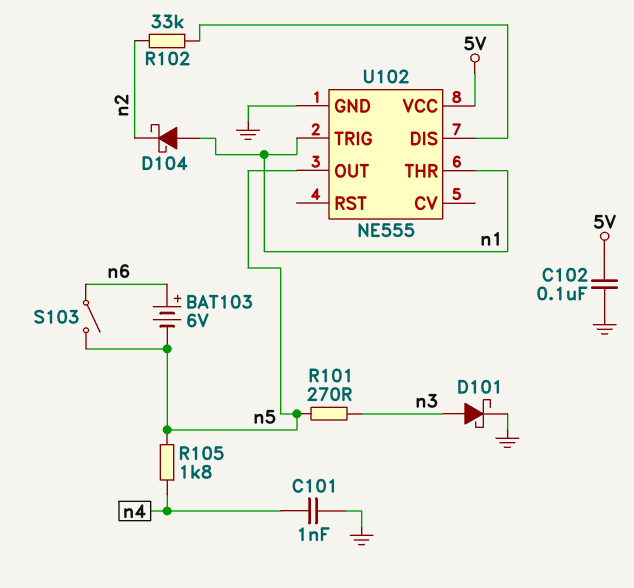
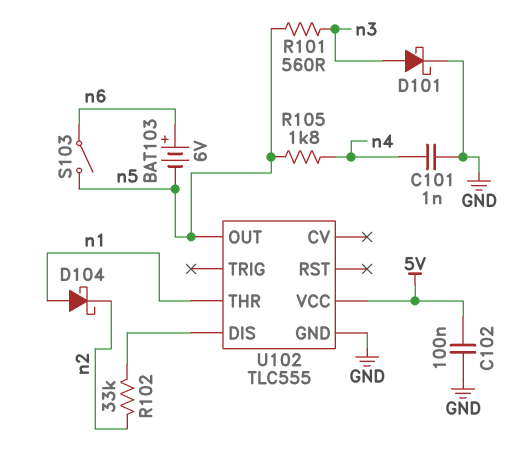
R101: 270 (n3, n5) -> 560 (n3, n5)
U102: NE555 -> TLC555
U102 pin TRIG: n1 -> none

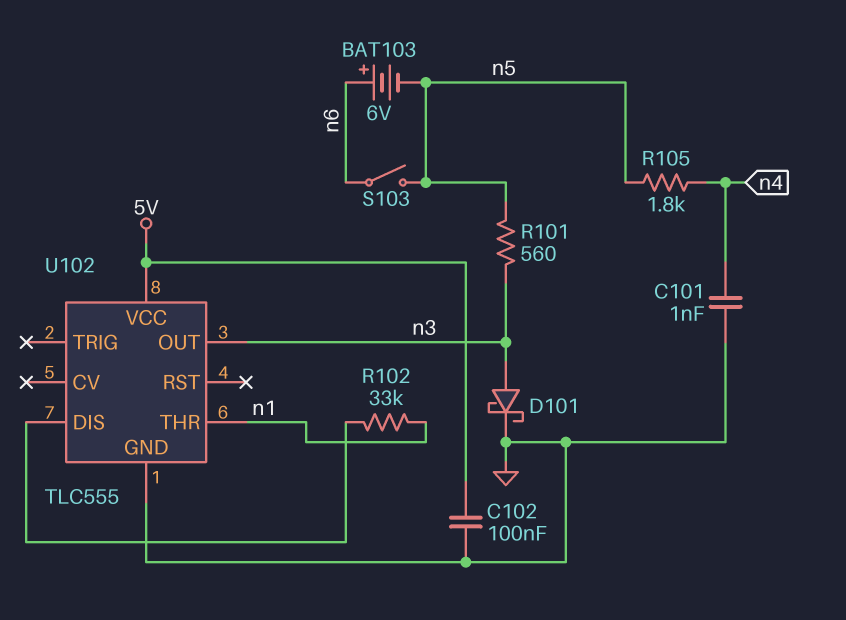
D104: schottky (A n1, K n2) -> none
R102: 33k (U102/DIS, n2) -> 33k (U102/DIS, n1)
U102 pin OUT: n5 -> n3

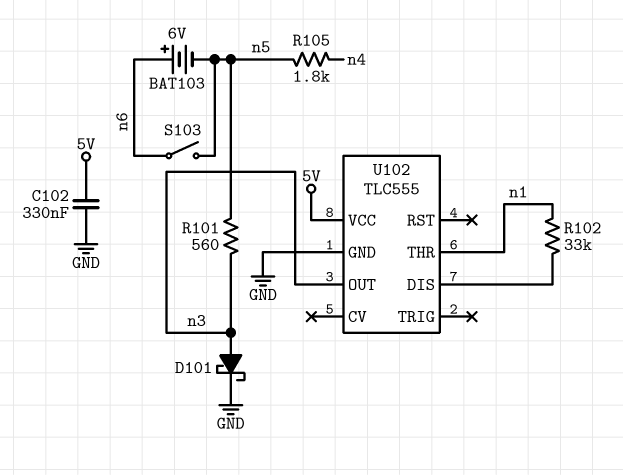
C101: 1nF (GND, n4) -> none
C102: 100nF (5V, GND) -> 330nF (5V, GND)

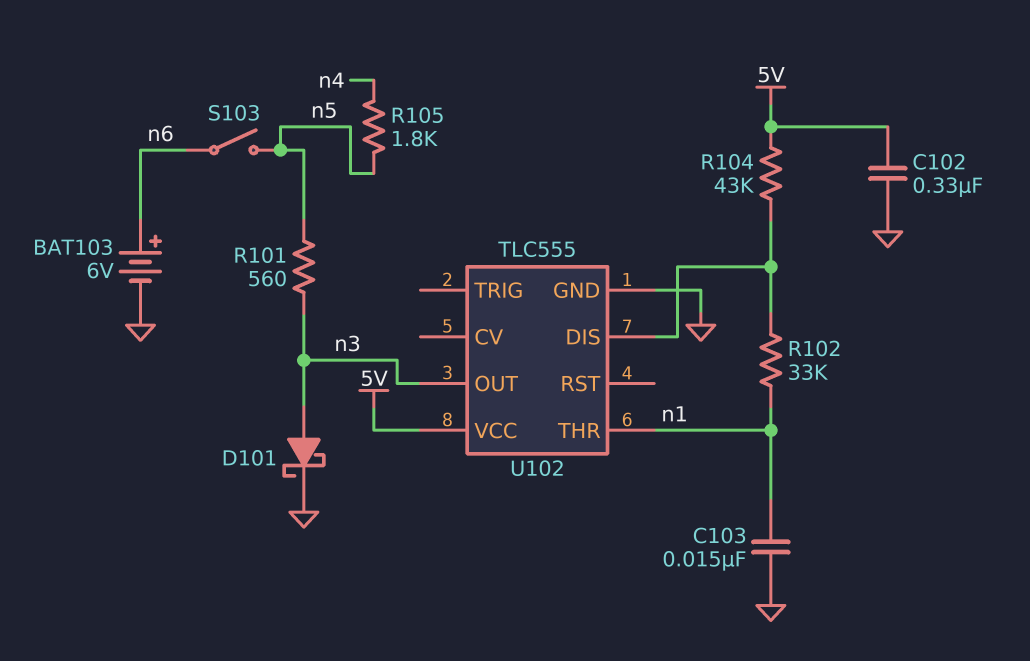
BAT103: 6V (plus n6, minus n5) -> 6V (plus n6, minus GND)
C103: none -> 15nF (GND, n1)
R104: none -> 43k (5V, U102/DIS)

